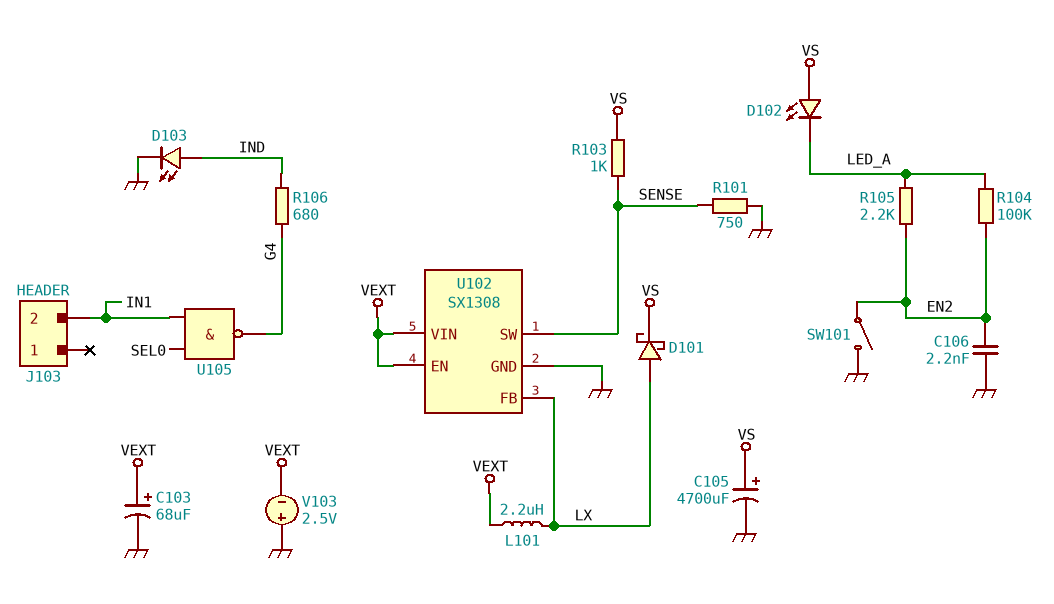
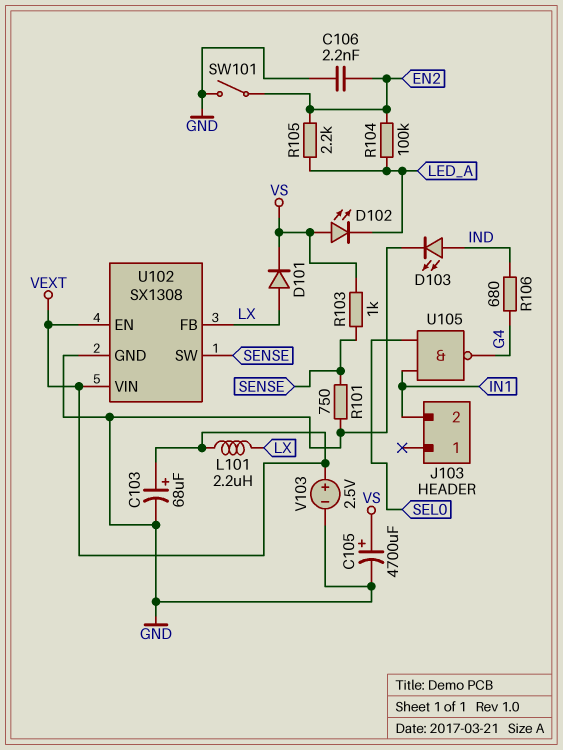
D101: schottky (A LX, K VS) -> diode (A LX, K VS)
V103: 2.5V (plus GND, minus VEXT) -> 2.5V (plus VEXT, minus GND)

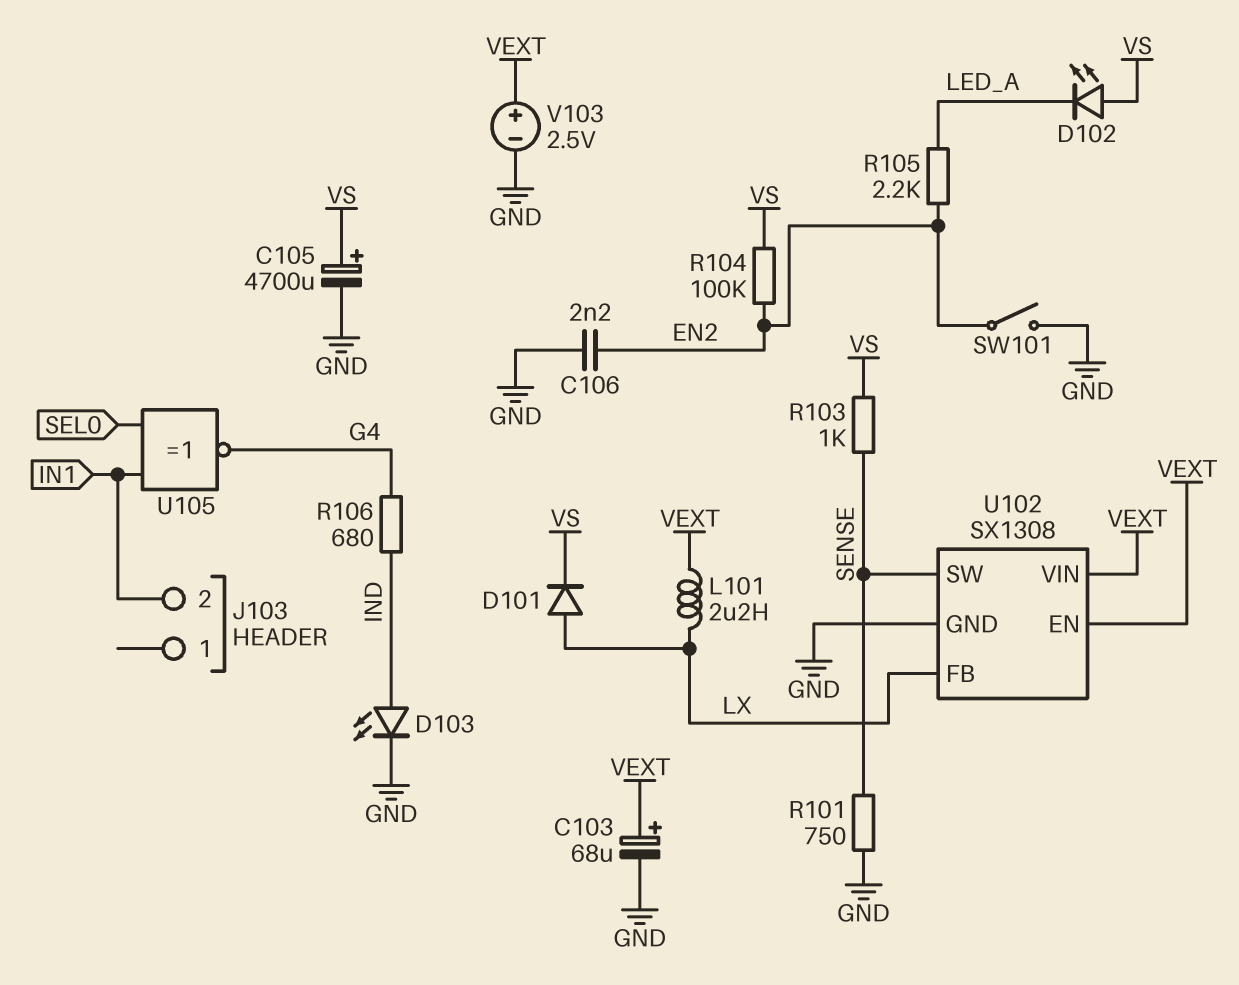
R104: 100k (EN2, LED_A) -> 100k (EN2, VS)
U105: NAND (in IN1, in SEL0, out G4) -> XNOR (in IN1, in SEL0, out G4)

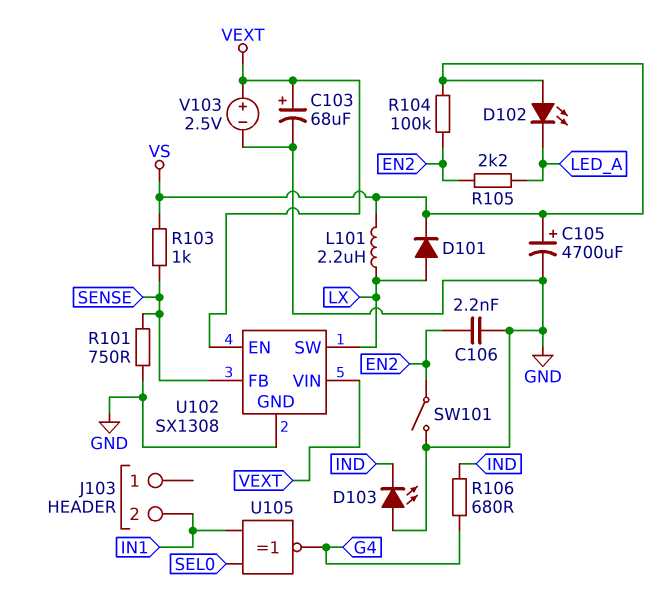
D103: LED (A IND, K GND) -> LED (A GND, K IND)
L101: 2.2uH (LX, VEXT) -> 2.2uH (LX, VS)
U102 pin FB: LX -> SENSE
U102 pin SW: SENSE -> LX

